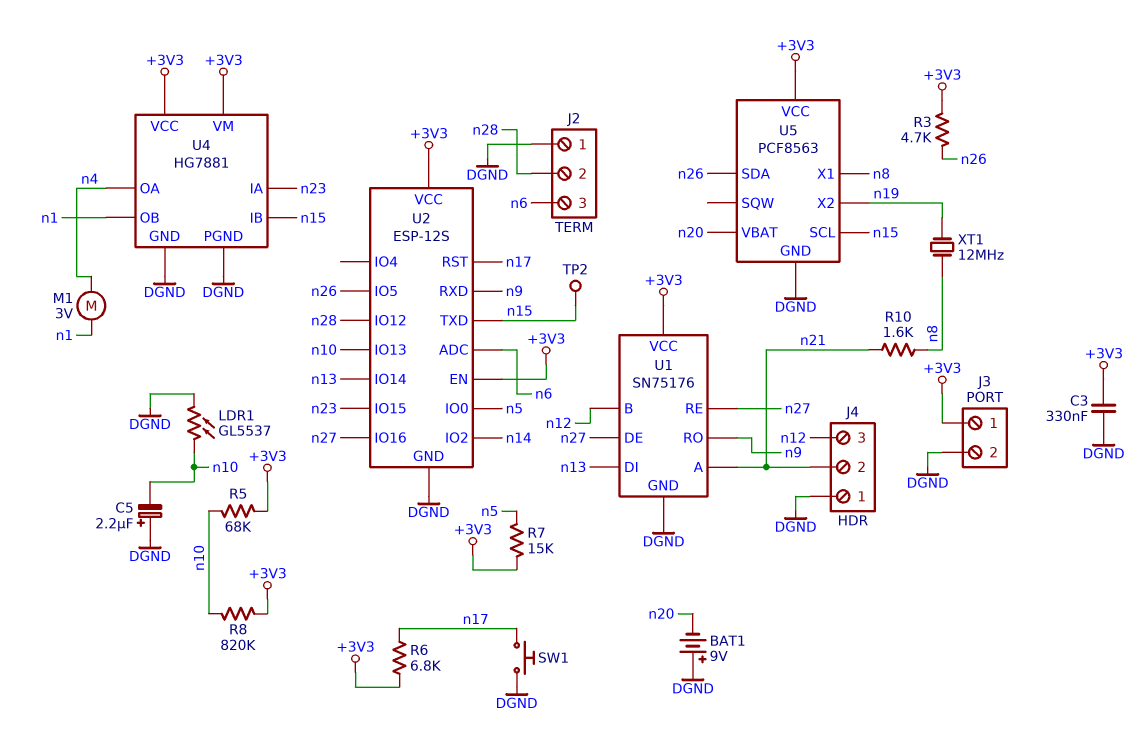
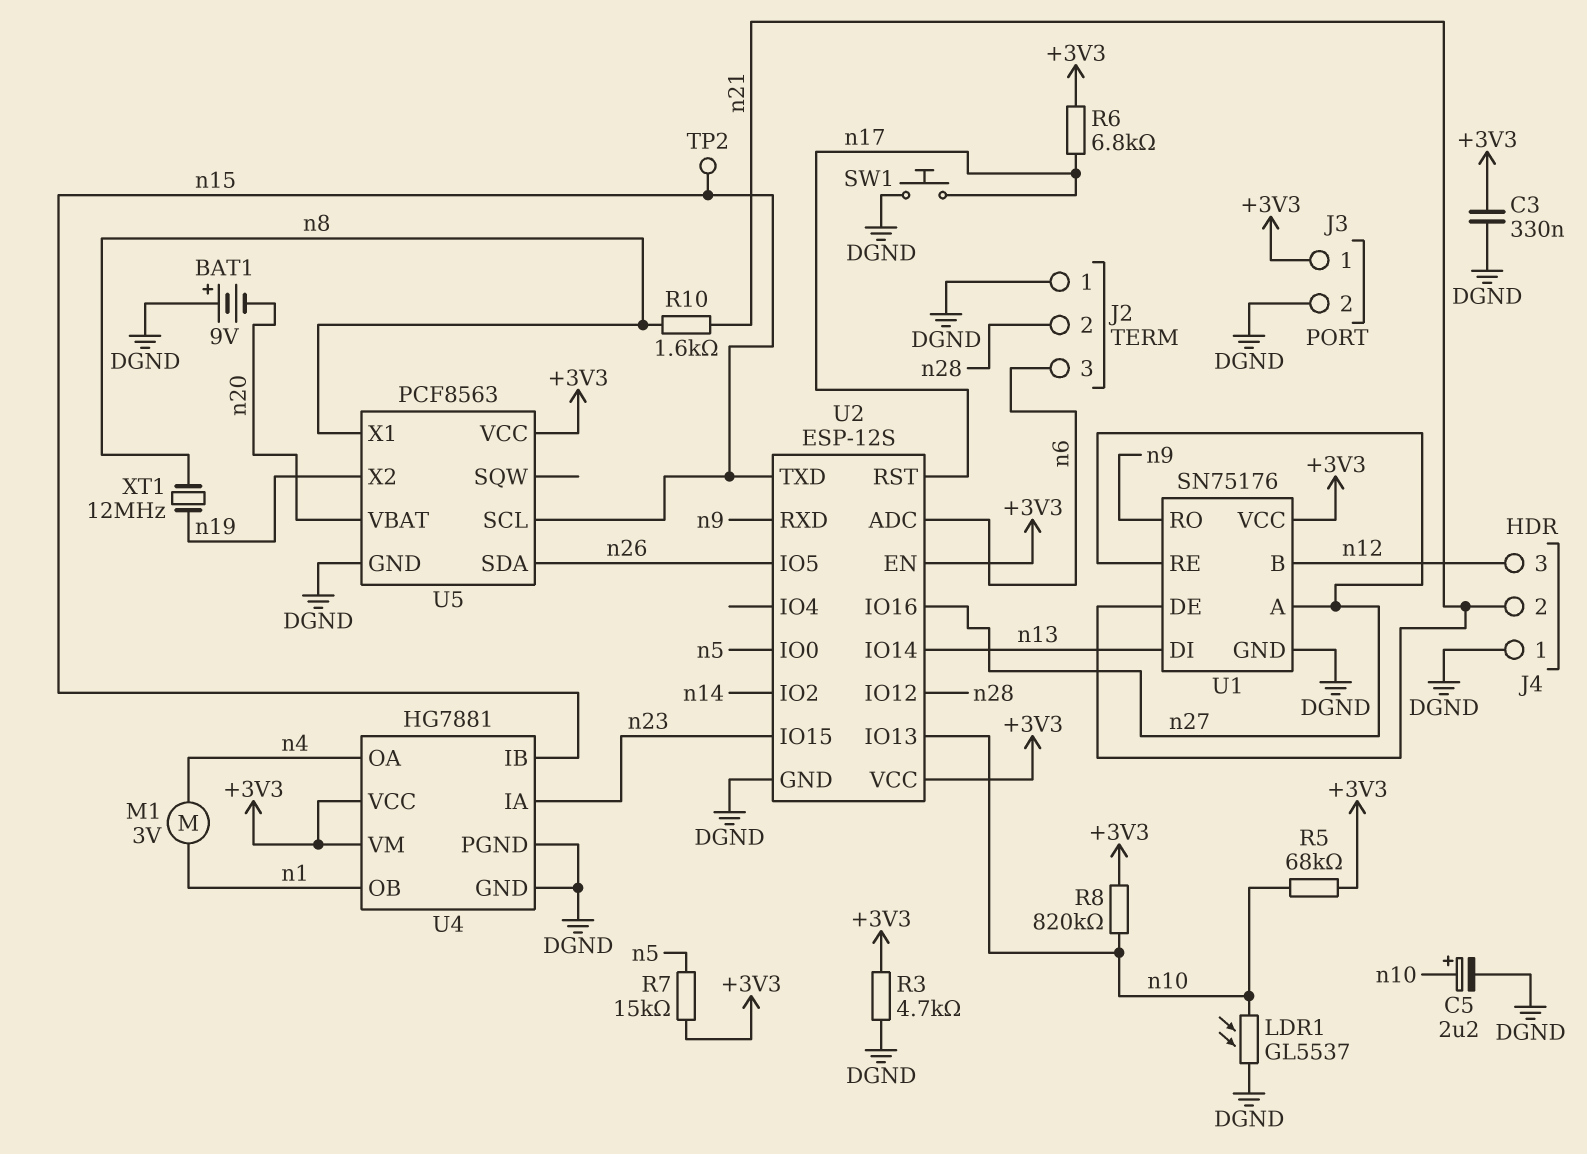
C5: 2.2uF (plus DGND, minus n10) -> 2.2uF (plus n10, minus DGND)
R3: 4.7k (+3V3, n26) -> 4.7k (+3V3, DGND)
U1 pin A: n21 -> n27
U1 pin DE: n27 -> n21

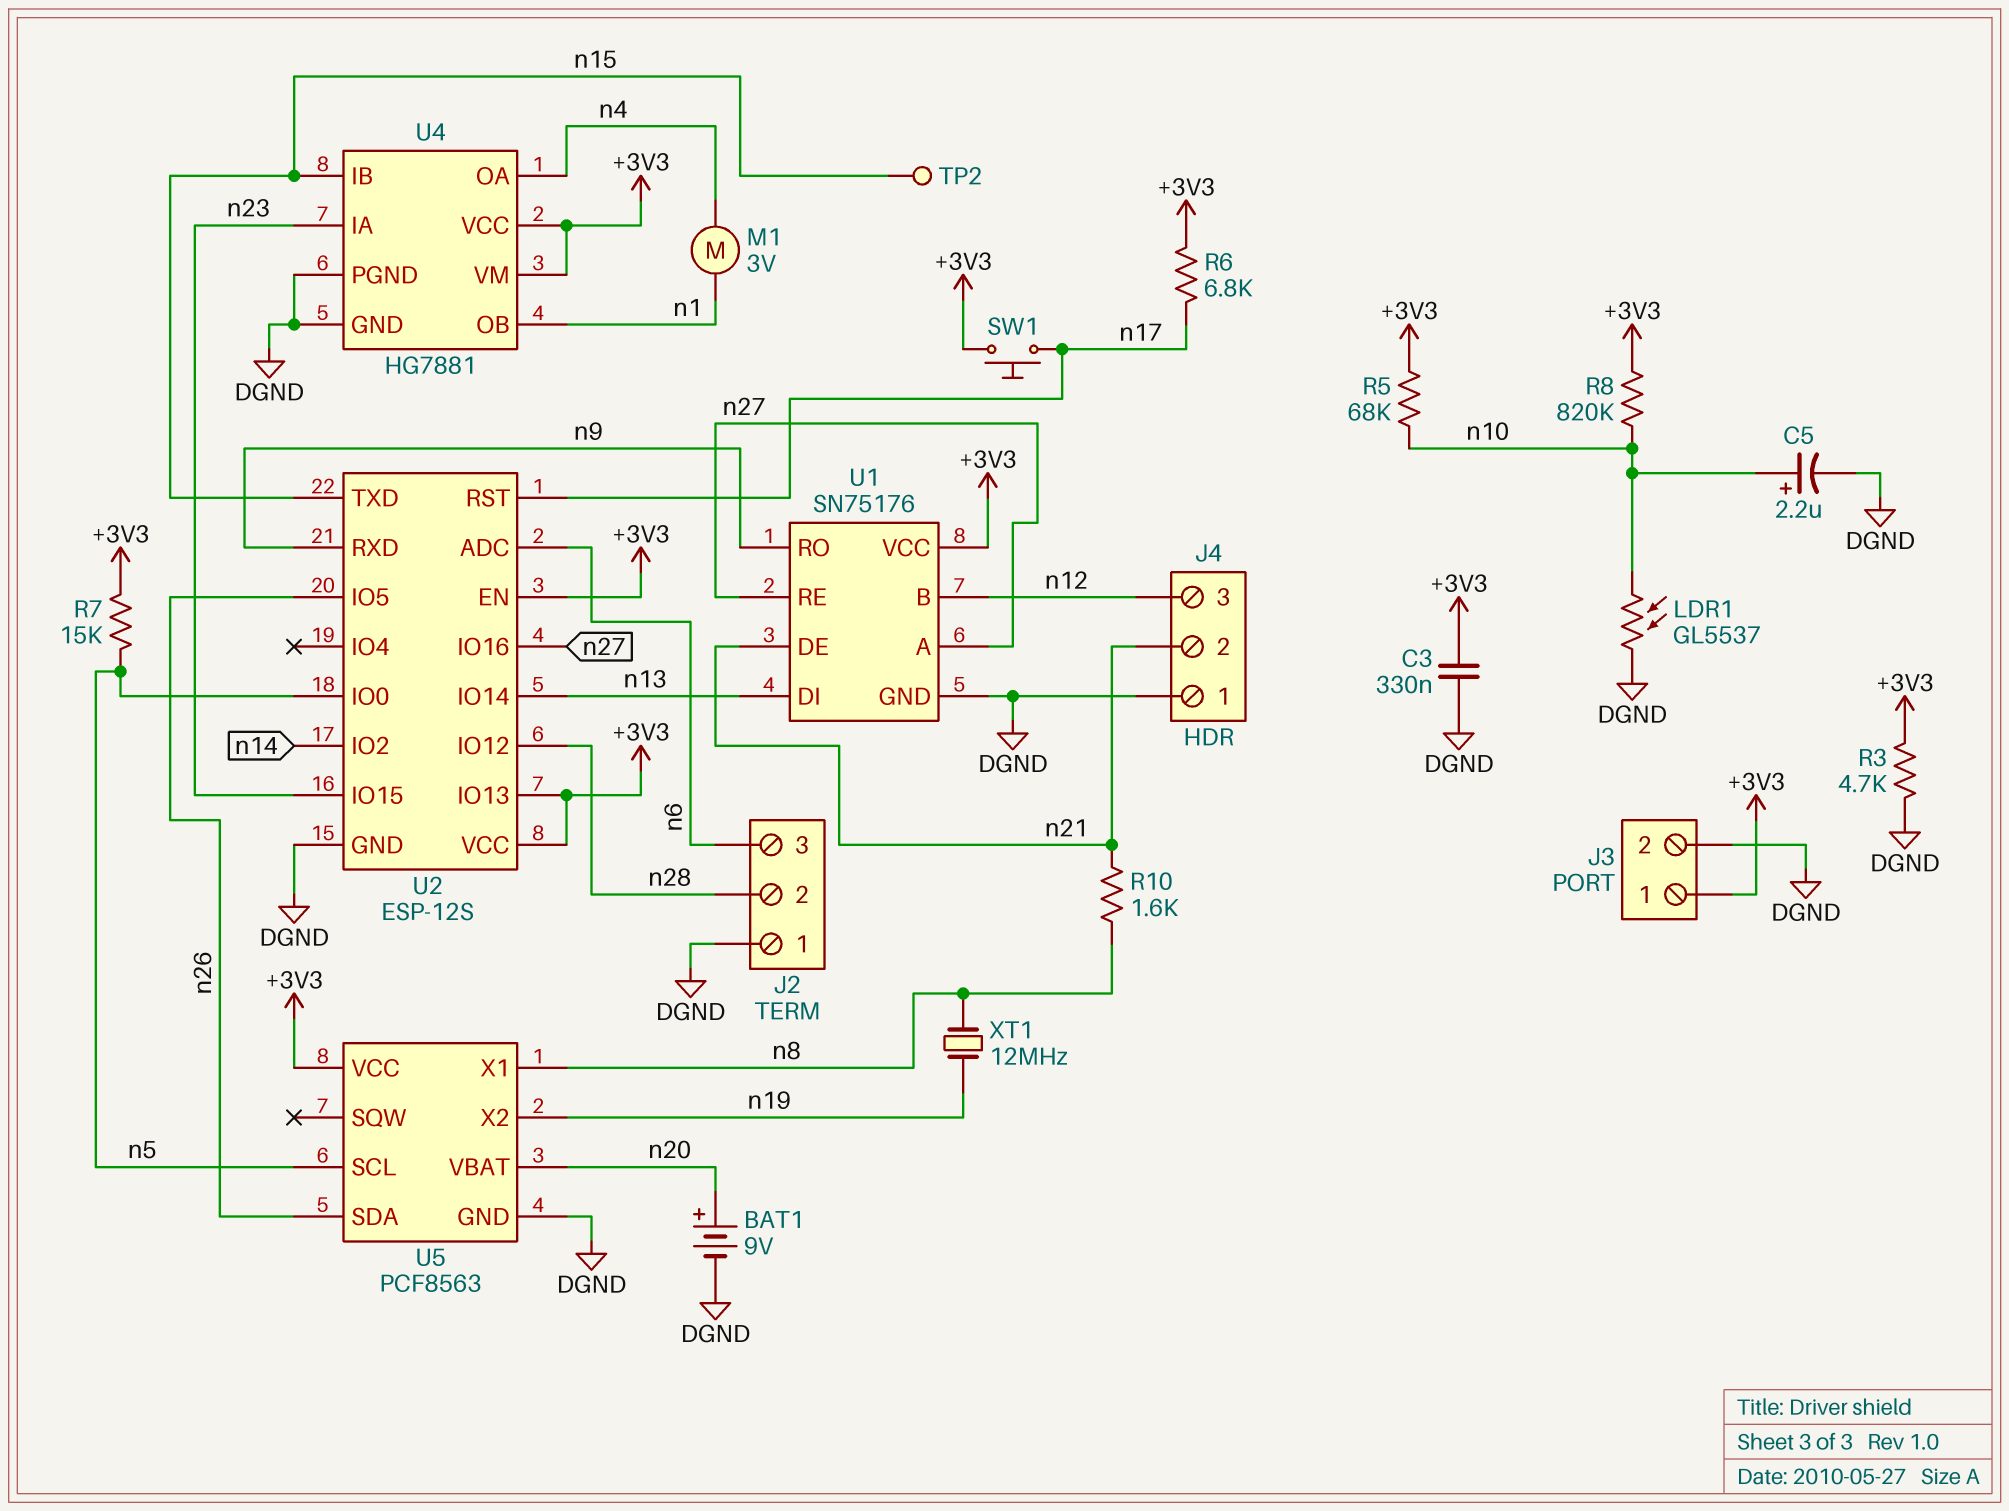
BAT1: 9V (plus DGND, minus n20) -> 9V (plus n20, minus DGND)
SW1: button (DGND, n17) -> button (+3V3, n17)
U2 pin IO13: n10 -> +3V3
U5 pin SCL: n15 -> n5

